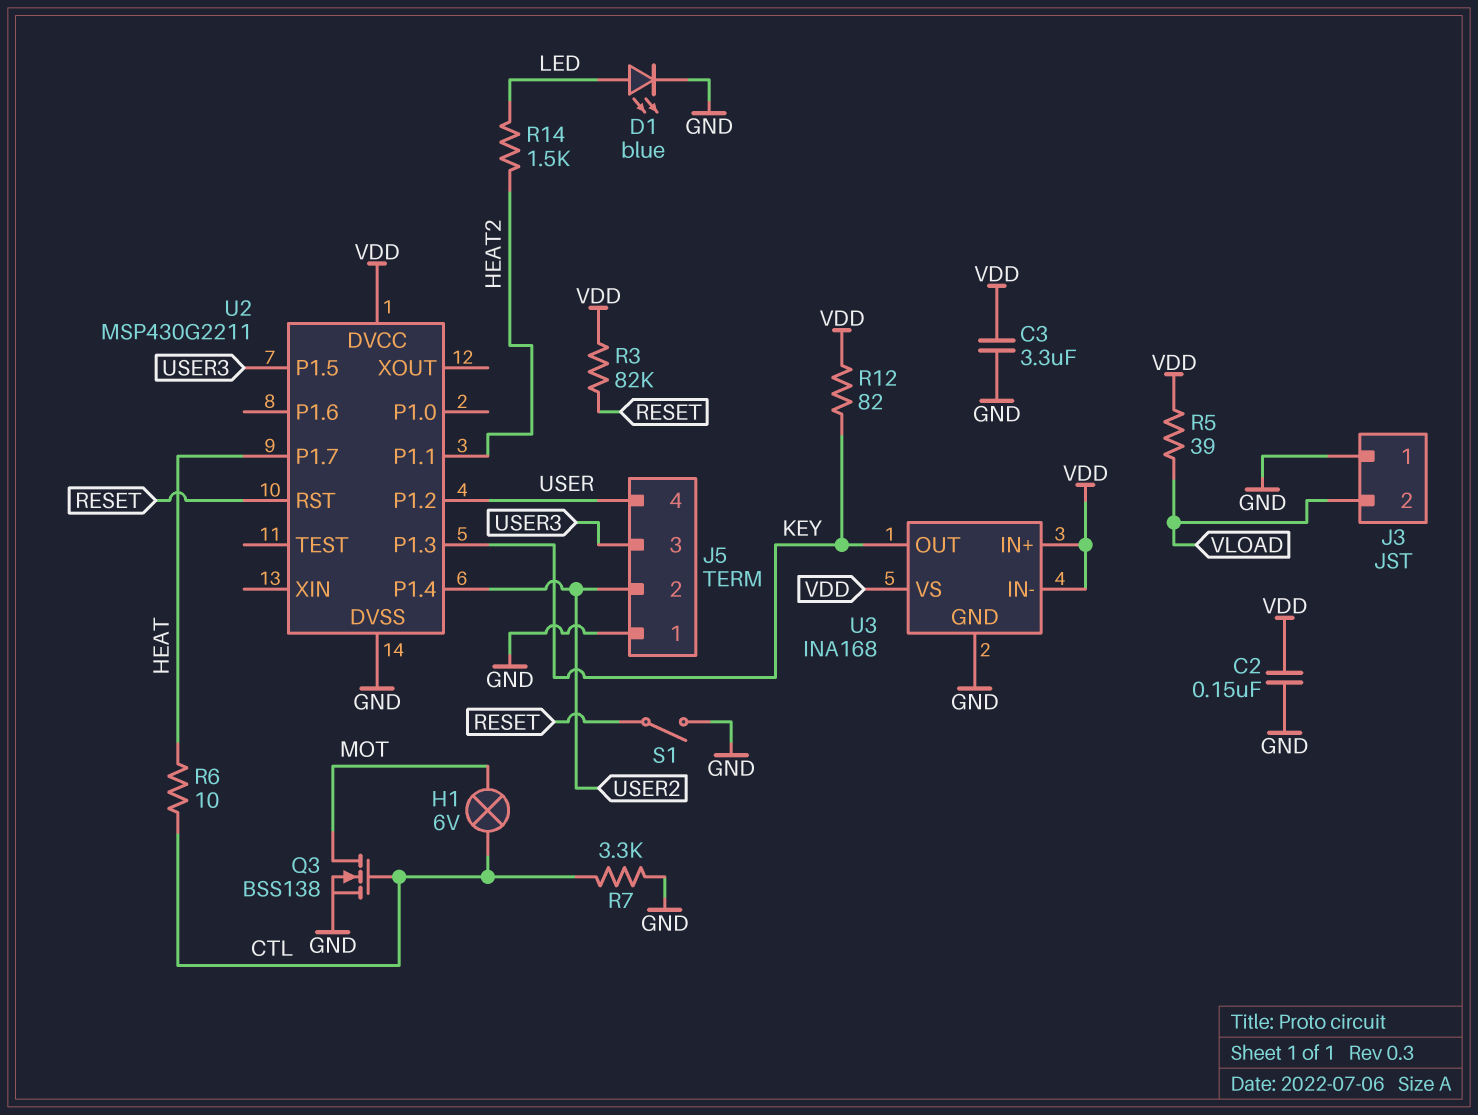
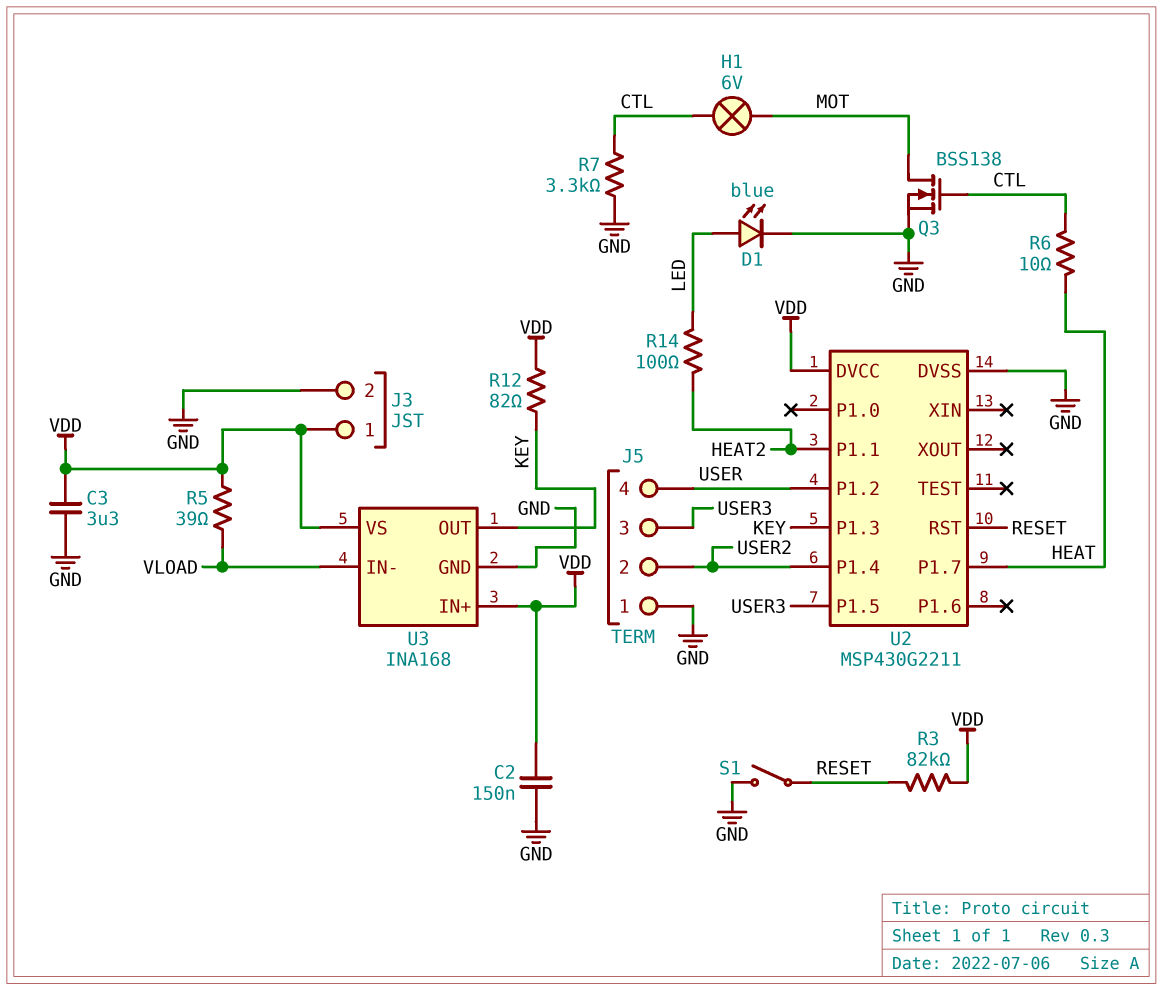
J3 pin 1: GND -> VDD
J3 pin 2: VLOAD -> GND
R14: 1.5k (HEAT2, LED) -> 100 (HEAT2, LED)
U3 pin IN-: VDD -> VLOAD

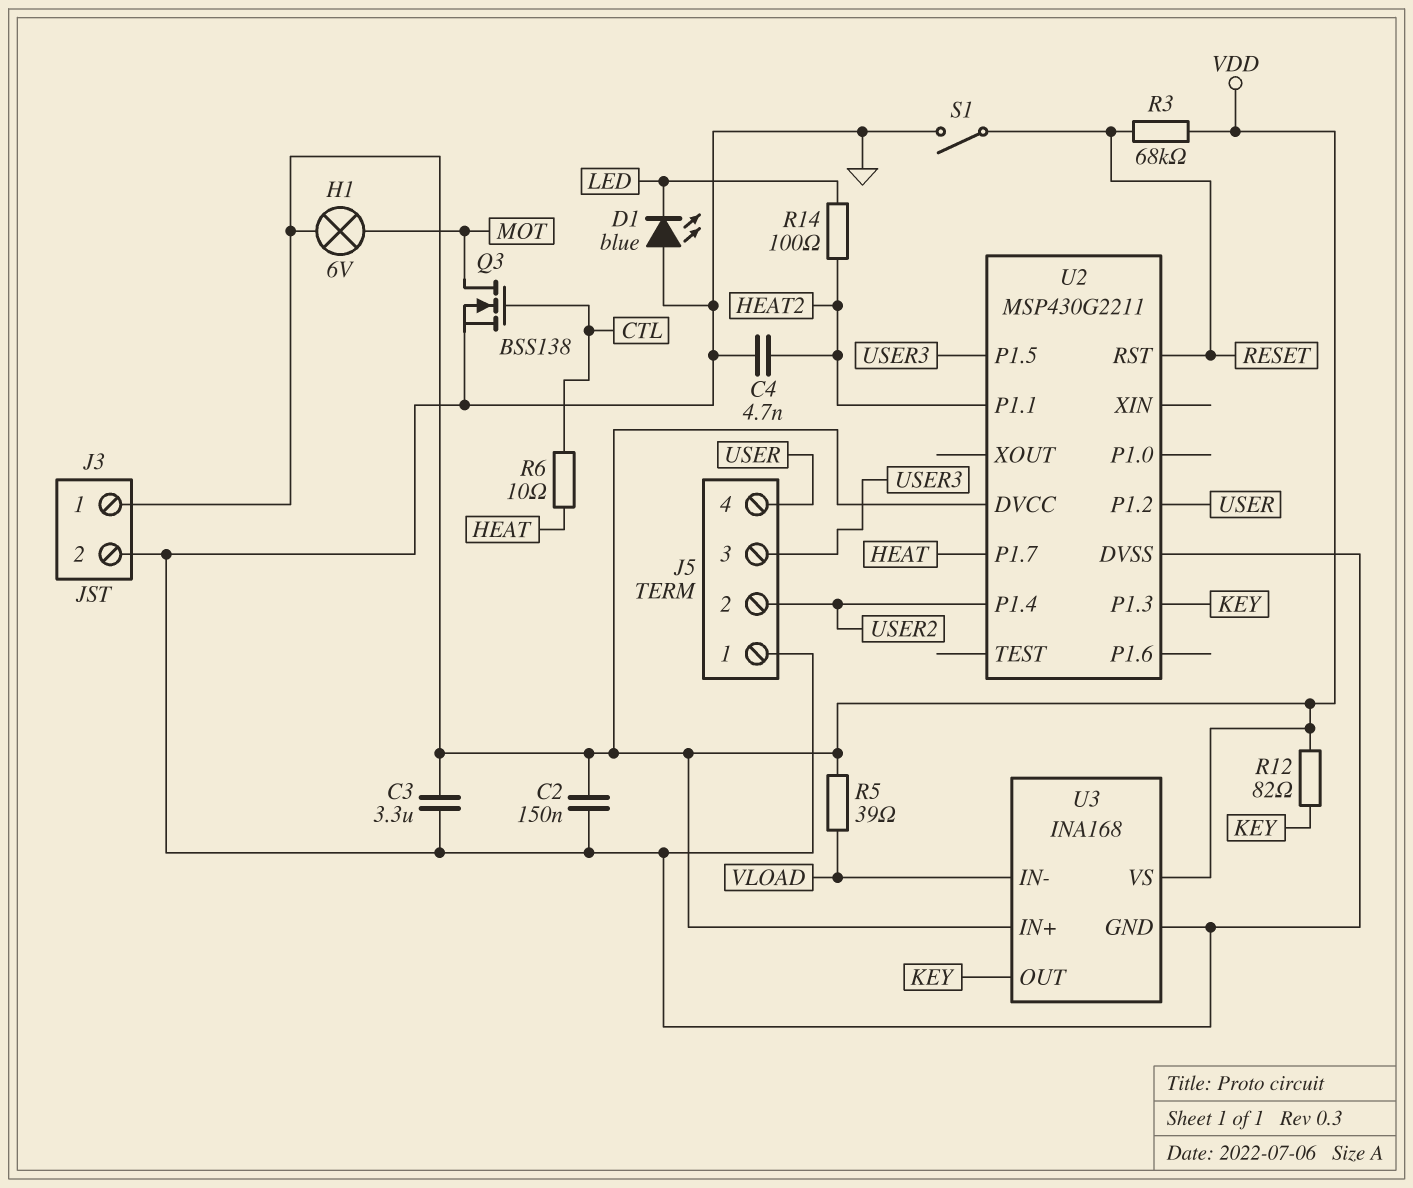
C4: none -> 4.7nF (GND, HEAT2)
D1: LED blue (A LED, K GND) -> LED blue (A GND, K LED)
H1: lamp 6V (CTL, MOT) -> lamp 6V (MOT, VDD)
R3: 82k (RESET, VDD) -> 68k (RESET, VDD)
R7: 3.3k (CTL, GND) -> none

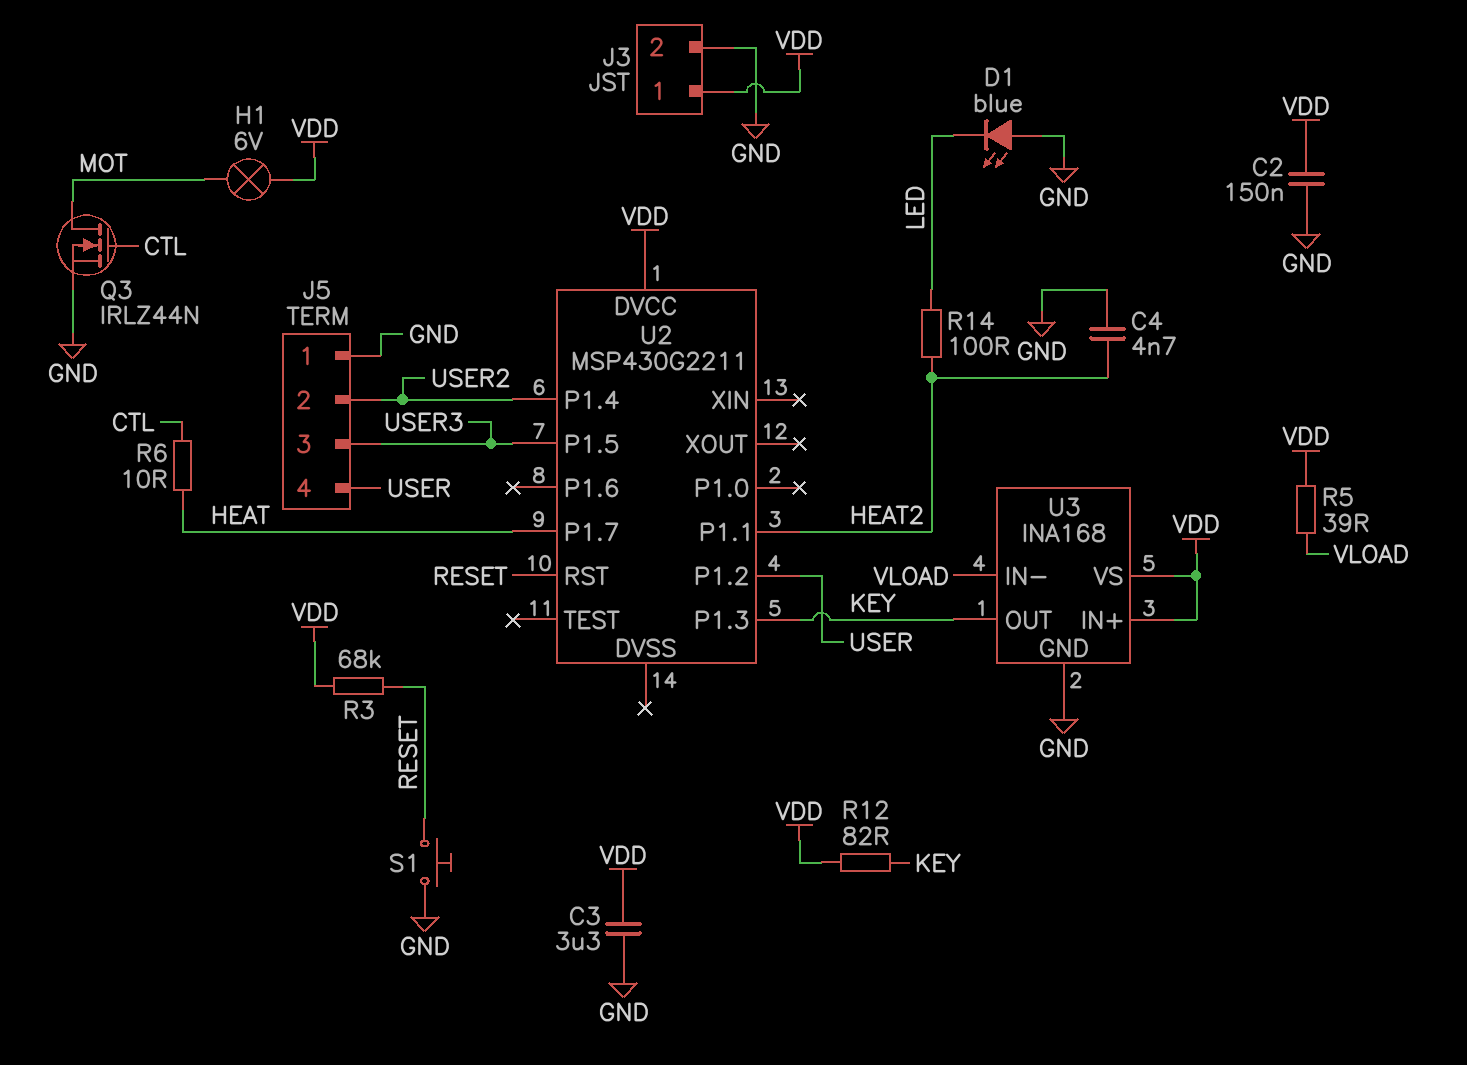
Q3: NMOS BSS138 (G CTL, D MOT, S GND) -> NMOS IRLZ44N (G CTL, D MOT, S GND)
S1: switch (GND, RESET) -> button (GND, RESET)
U2 pin DVSS: GND -> none

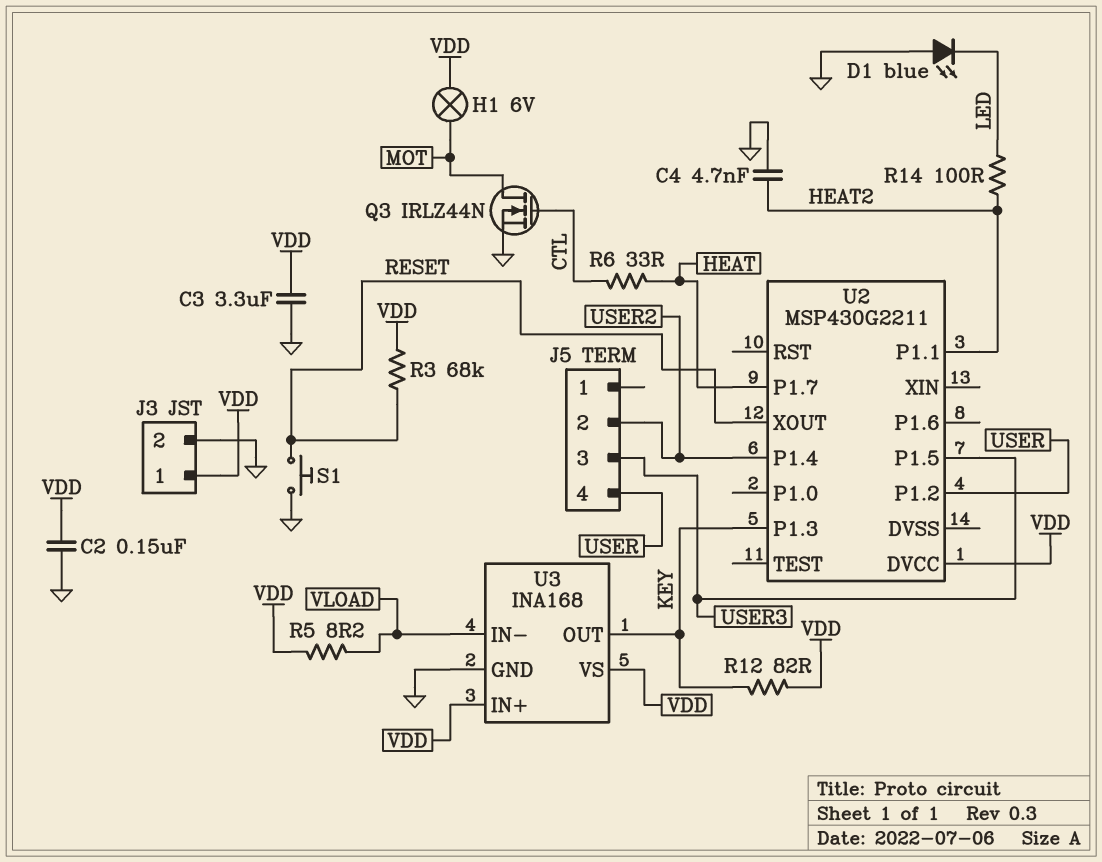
J5 pin 1: GND -> none
R5: 39 (VDD, VLOAD) -> 8.2 (VDD, VLOAD)
R6: 10 (CTL, HEAT) -> 33 (CTL, HEAT)
U2 pin RST: RESET -> none
U2 pin XOUT: none -> RESET

